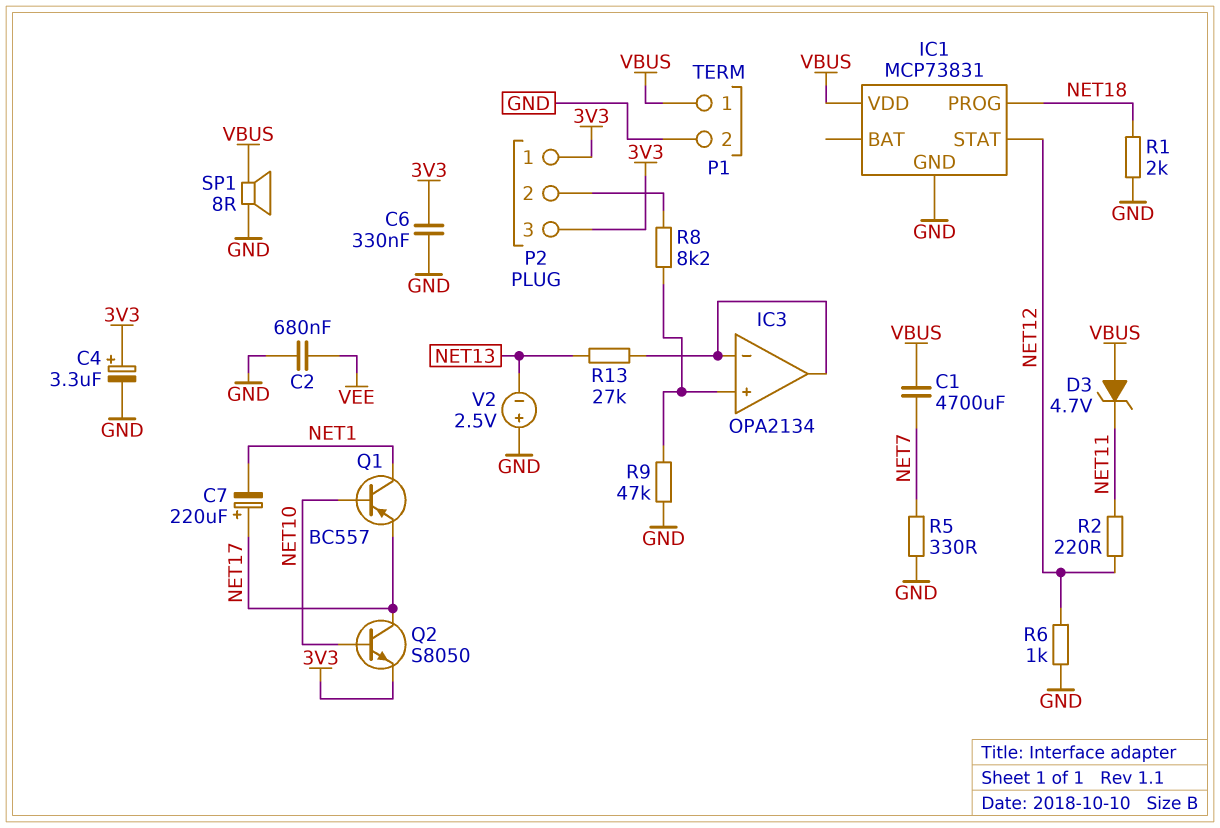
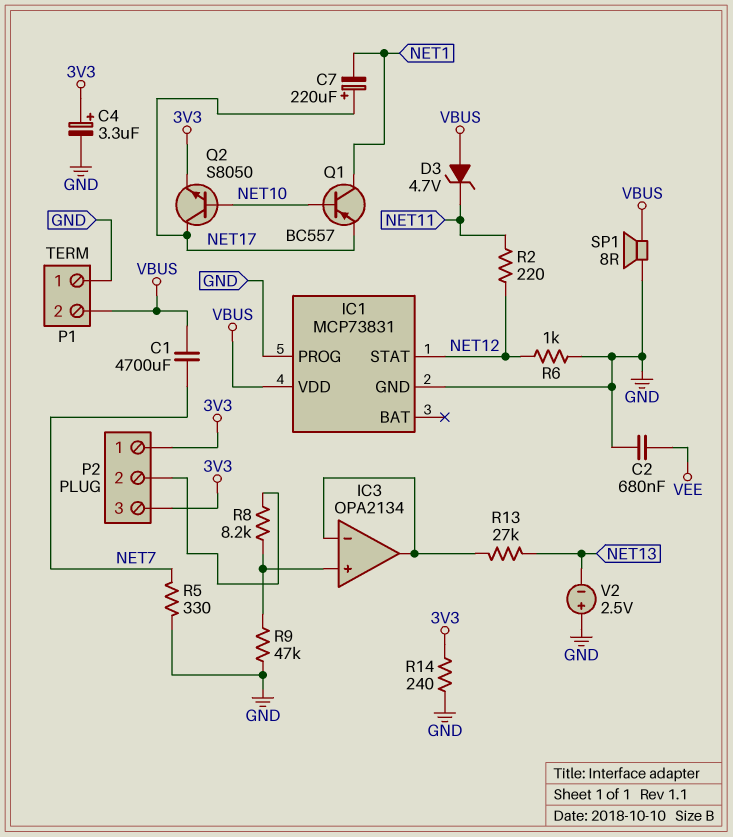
C6: 330nF (3V3, GND) -> none
IC1 pin PROG: NET18 -> GND
P1 pin 1: VBUS -> GND
P1 pin 2: GND -> VBUS
R1: 2k (GND, NET18) -> none
R14: none -> 240 (3V3, GND)

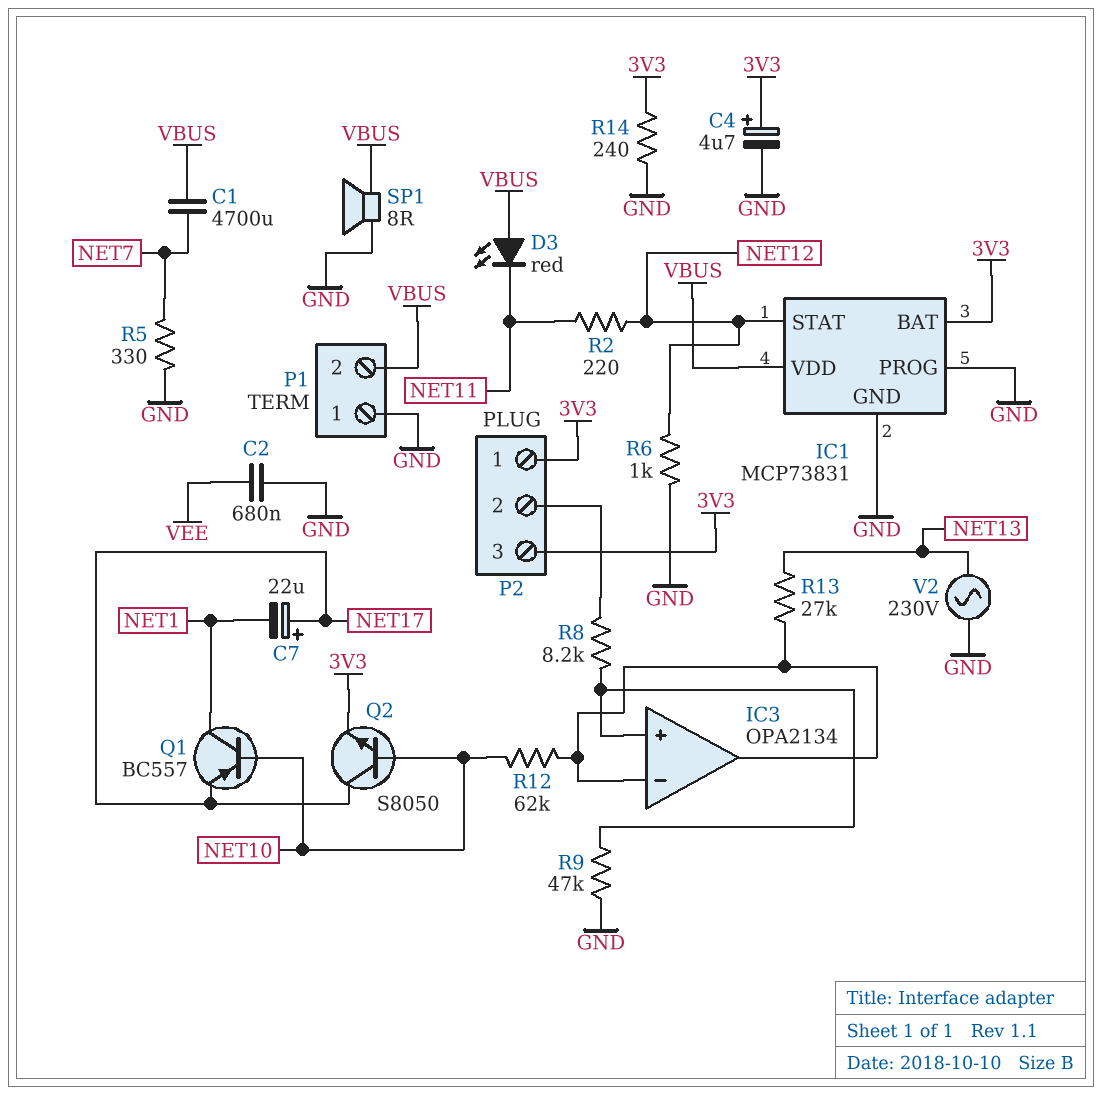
C4: 3.3uF (plus 3V3, minus GND) -> 4.7uF (plus 3V3, minus GND)
C7: 220uF (plus NET17, minus NET1) -> 22uF (plus NET17, minus NET1)
D3: zener 4.7V (A VBUS, K NET11) -> LED red (A VBUS, K NET11)
IC1 pin BAT: none -> 3V3
R12: none -> 62k (IC3/in-, NET10)
V2: 2.5V (plus GND, minus NET13) -> AC 230V (GND, NET13)

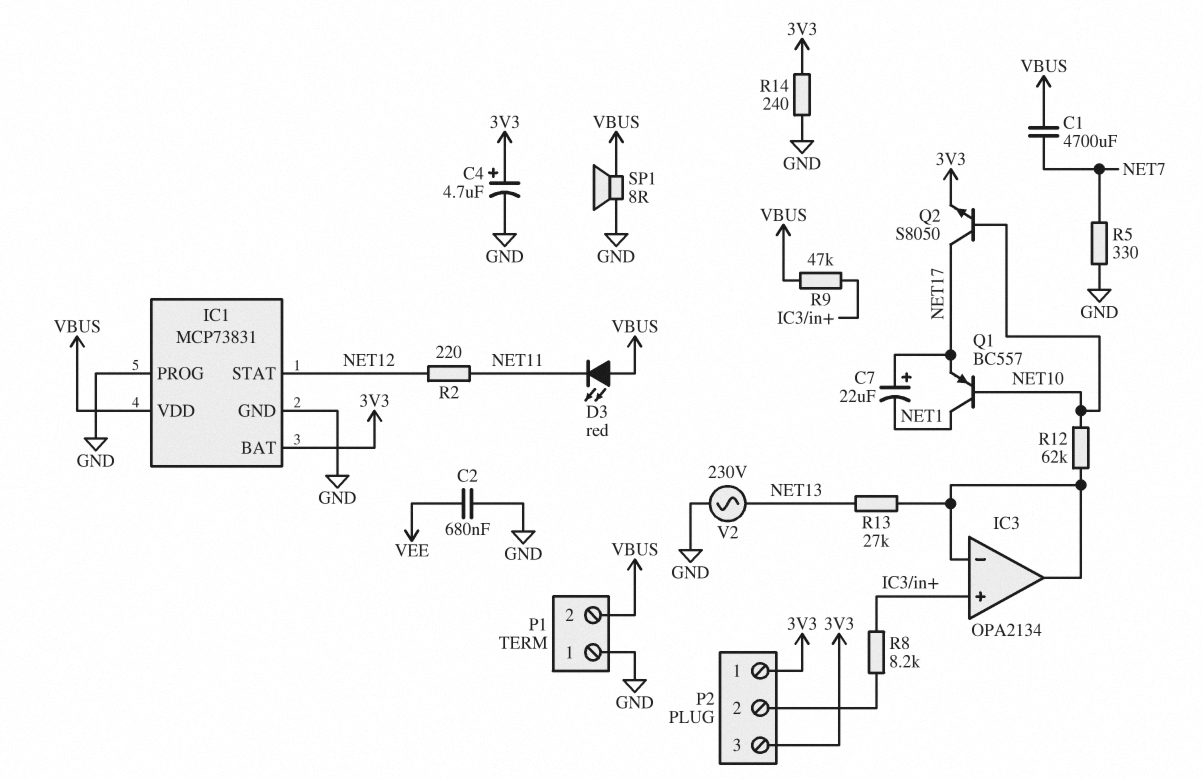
R6: 1k (GND, NET12) -> none
R9: 47k (GND, IC3/in+) -> 47k (IC3/in+, VBUS)

